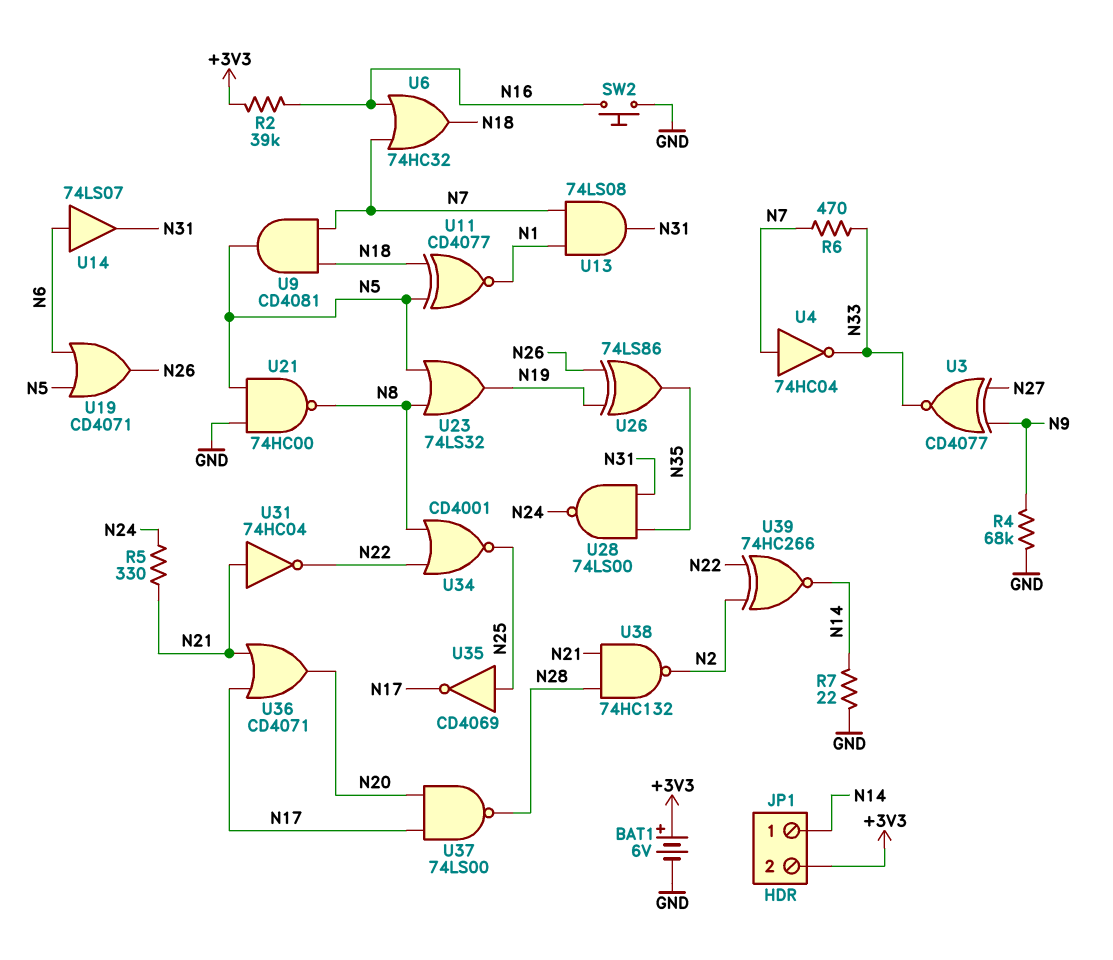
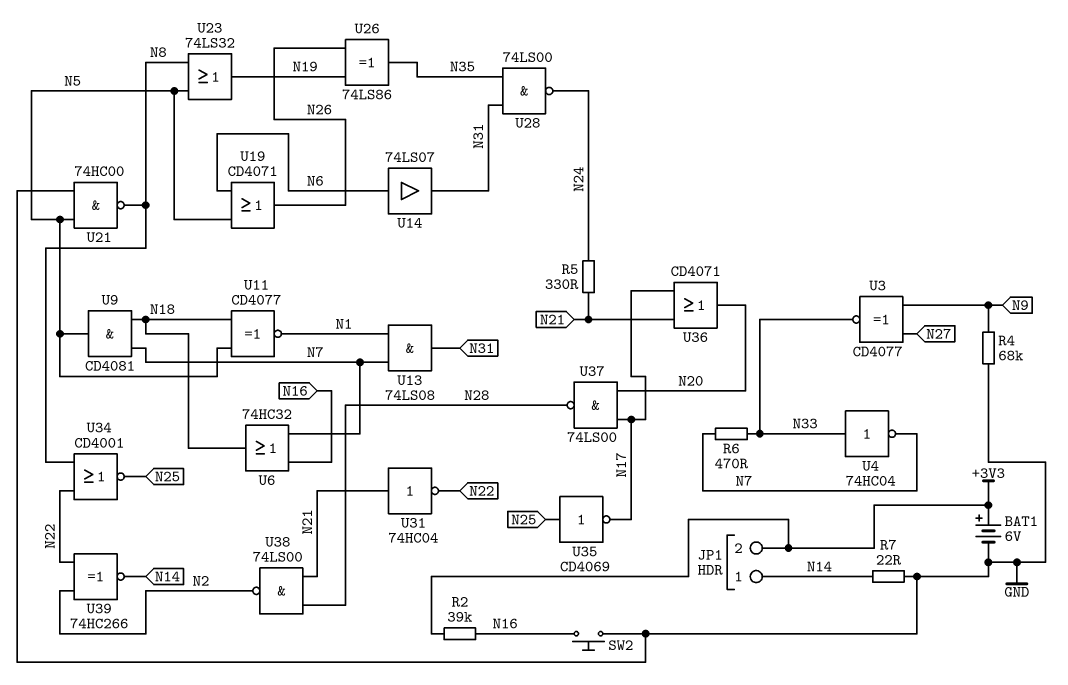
U4: NOT 74HC04 (in N7, out N33) -> NOT 74HC04 (in N33, out N7)
U38: NAND 74HC132 (in N21, in N28, out N2) -> NAND 74LS00 (in N21, in N28, out N2)

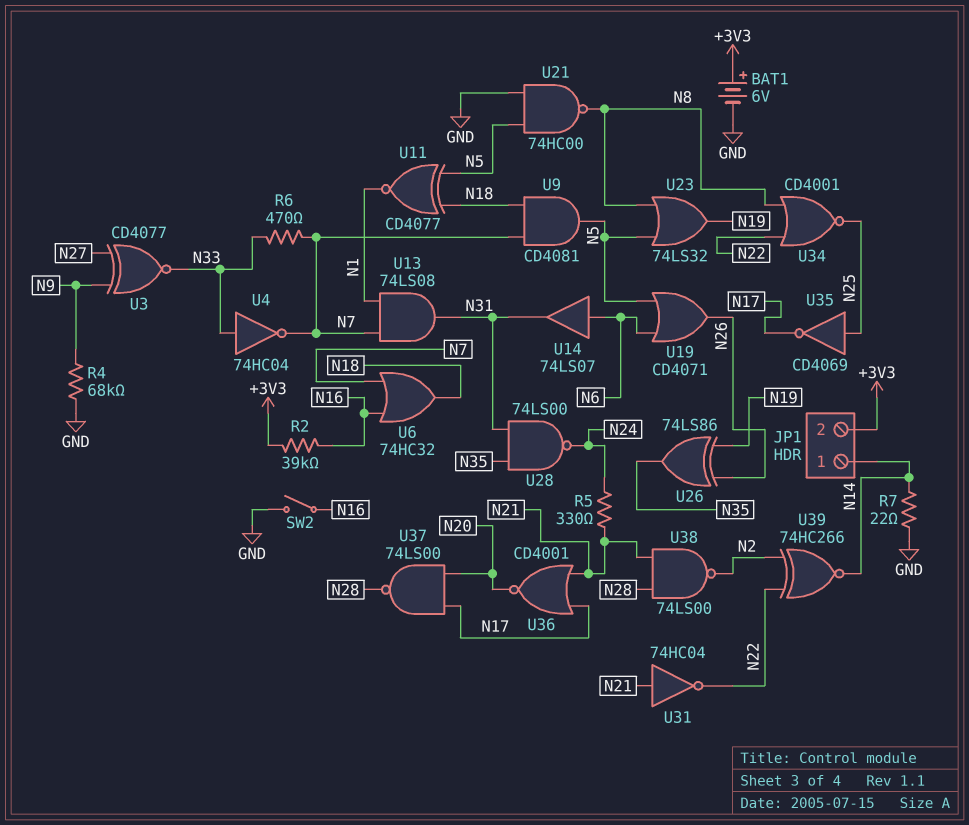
SW2: button (GND, N16) -> switch (GND, N16)
U36: OR CD4071 (in N17, in N21, out N20) -> NOR CD4001 (in N17, in N21, out N20)

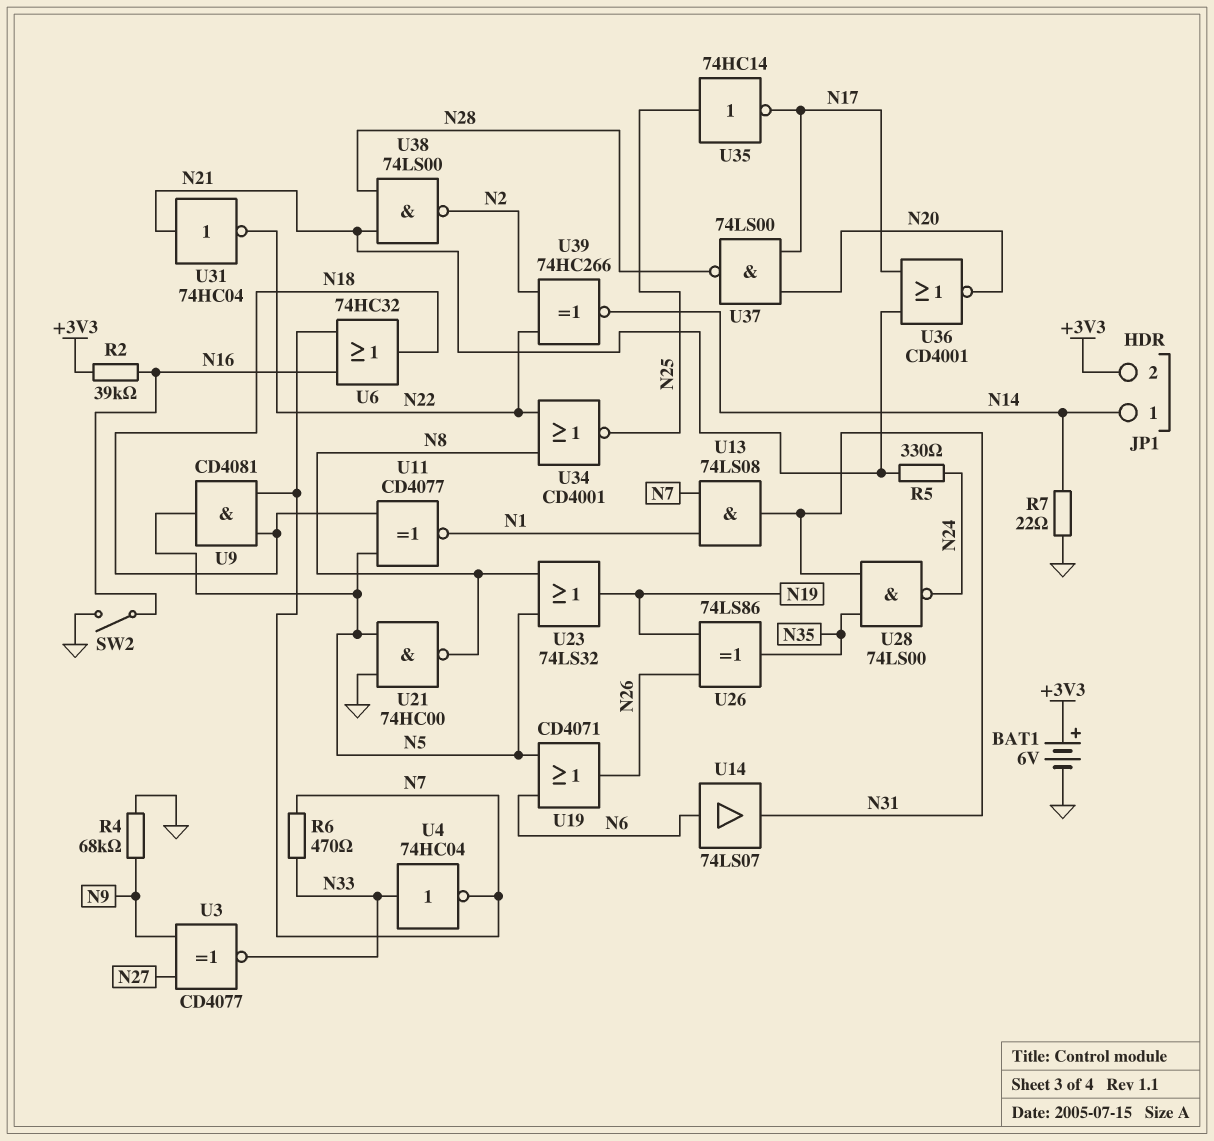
U35: NOT CD4069 (in N25, out N17) -> NOT 74HC14 (in N25, out N17)

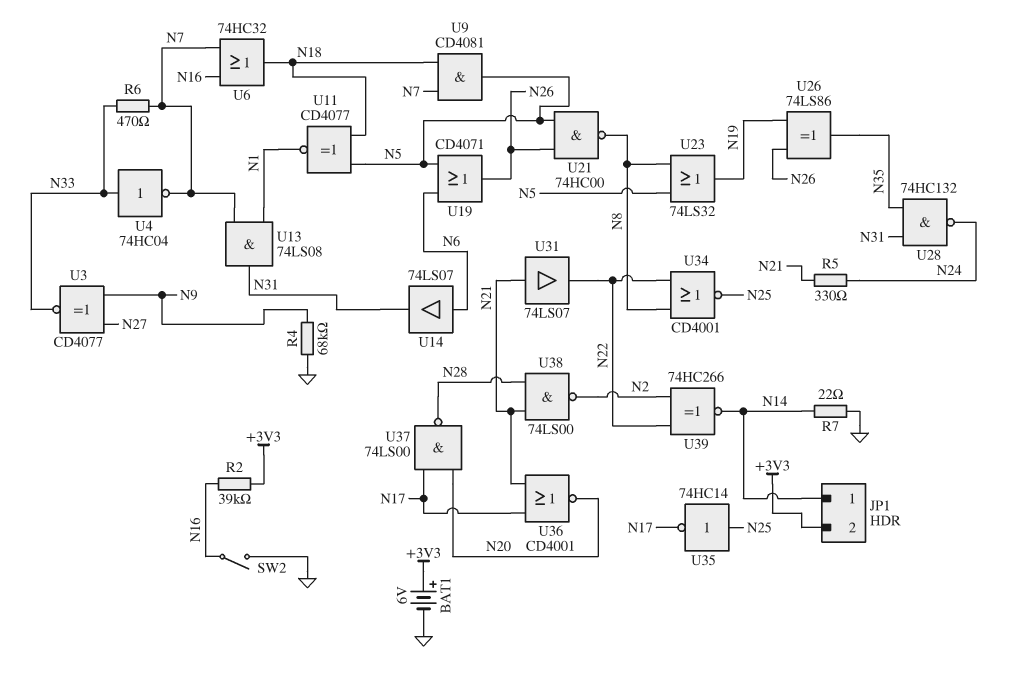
U21: NAND 74HC00 (in GND, in N5, out N8) -> NAND 74HC00 (in N5, in N26, out N8)
U28: NAND 74LS00 (in N31, in N35, out N24) -> NAND 74HC132 (in N31, in N35, out N24)
U31: NOT 74HC04 (in N21, out N22) -> buffer 74LS07 (in N21, out N22)

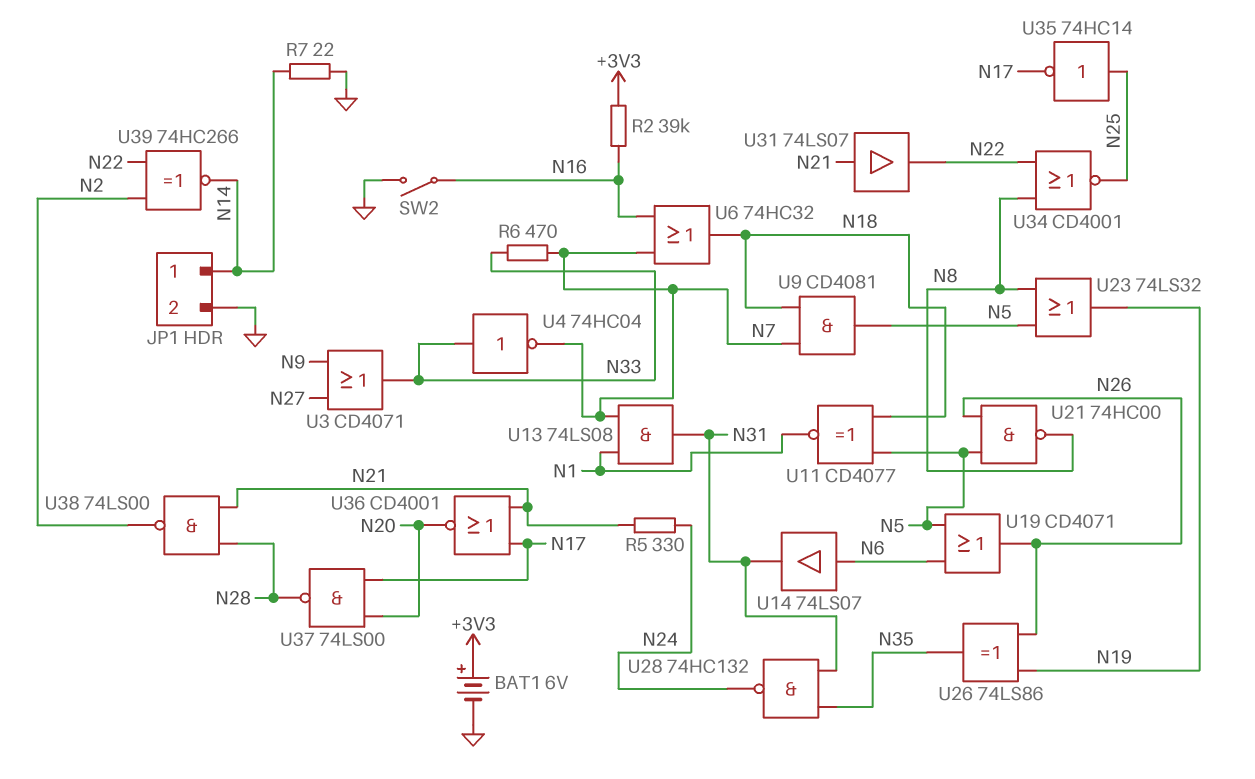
JP1 pin 2: +3V3 -> GND
R4: 68k (GND, N9) -> none
U3: XNOR CD4077 (in N9, in N27, out N33) -> OR CD4071 (in N9, in N27, out N33)

